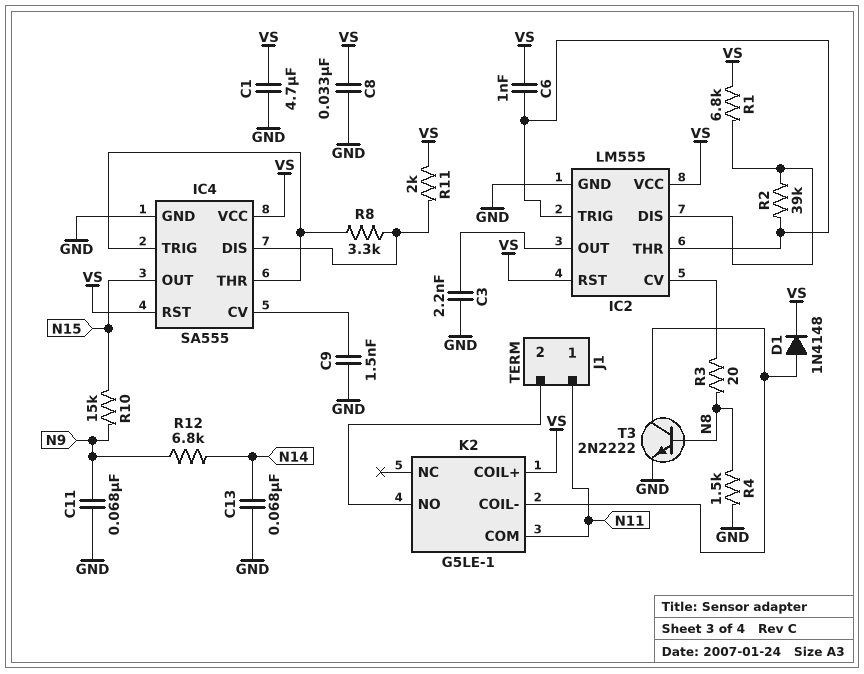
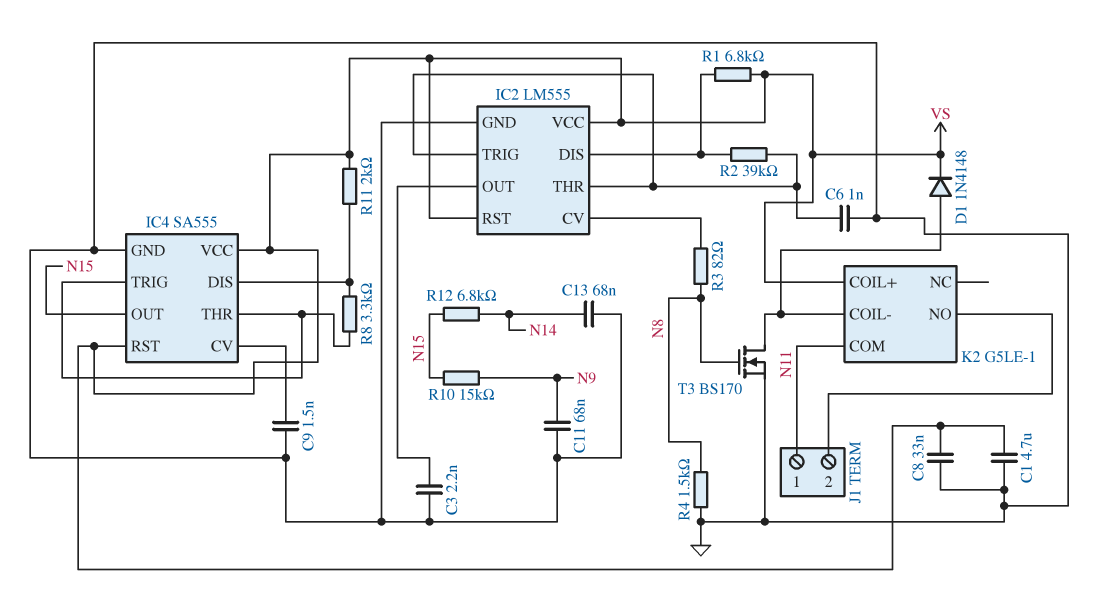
C6: 1nF (IC2/THR, VS) -> 1nF (GND, IC2/THR)
R3: 20 (IC2/CV, N8) -> 82 (IC2/CV, N8)
R12: 6.8k (N9, N14) -> 6.8k (N14, N15)
T3: NPN 2N2222 (B N8, C K2/COIL-, E GND) -> NMOS BS170 (G N8, D K2/COIL-, S GND)

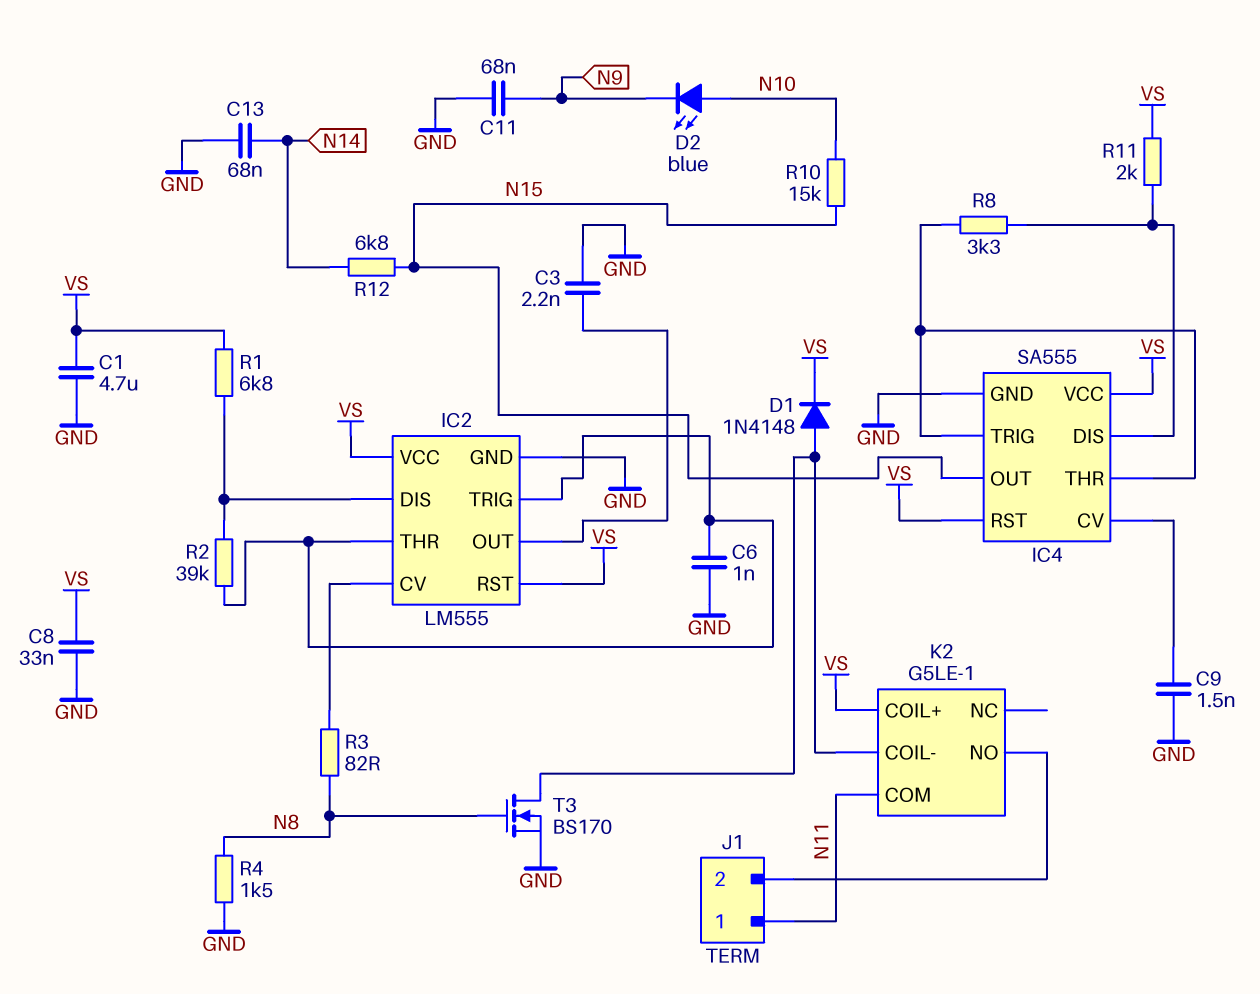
D2: none -> LED blue (A N10, K N9)
R10: 15k (N9, N15) -> 15k (N10, N15)

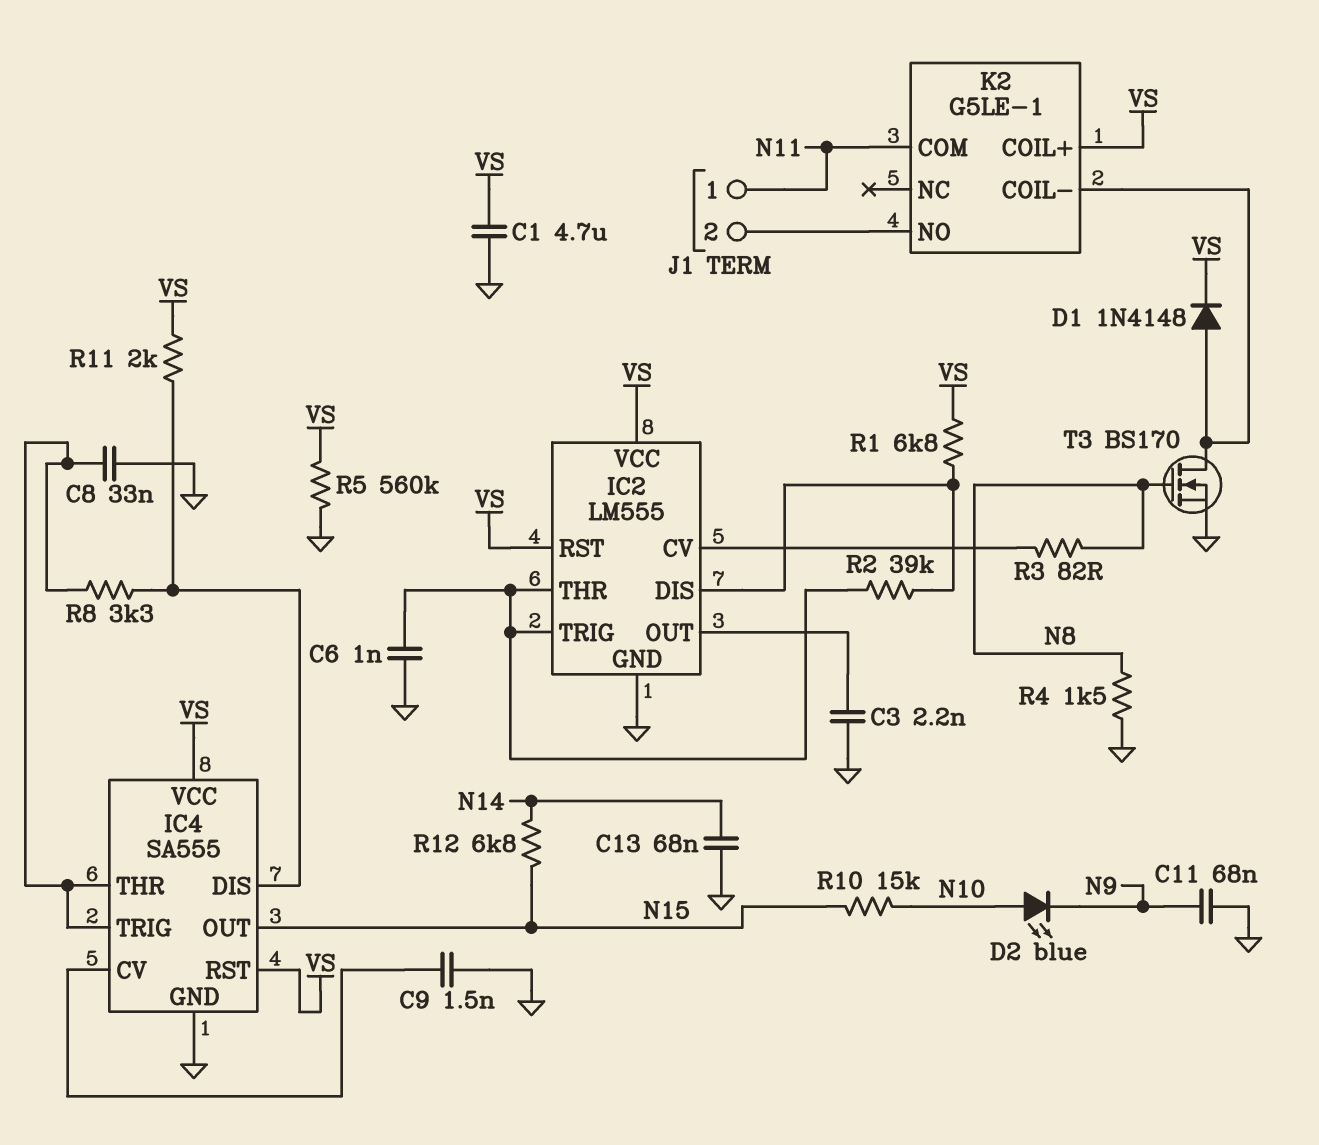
C8: 33nF (GND, VS) -> 33nF (GND, IC4/THR)
R5: none -> 560k (GND, VS)

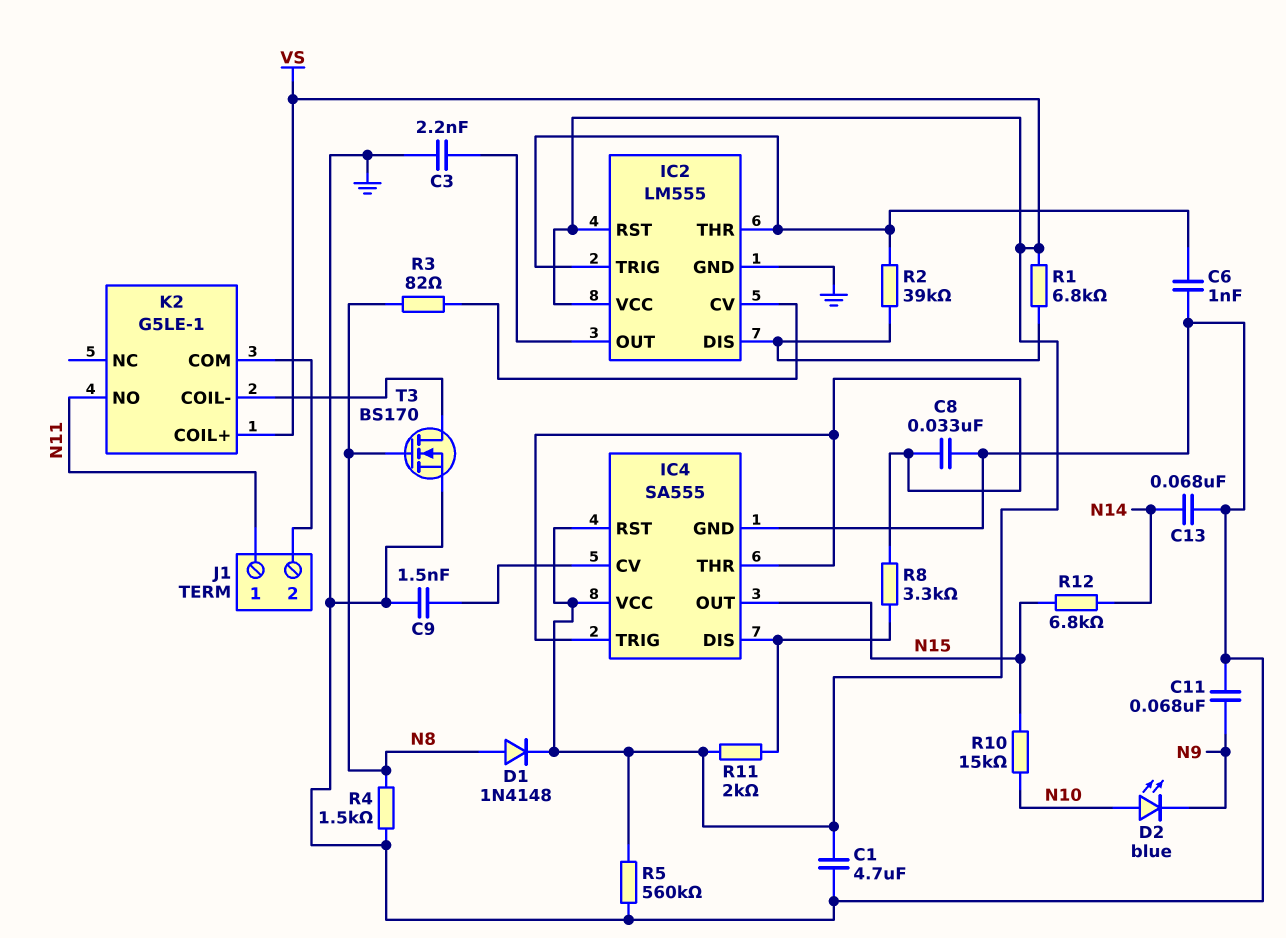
D1: diode 1N4148 (A K2/COIL-, K VS) -> diode 1N4148 (A N8, K VS)
K2 pin COM: N11 -> J1/2
K2 pin NO: J1/2 -> N11

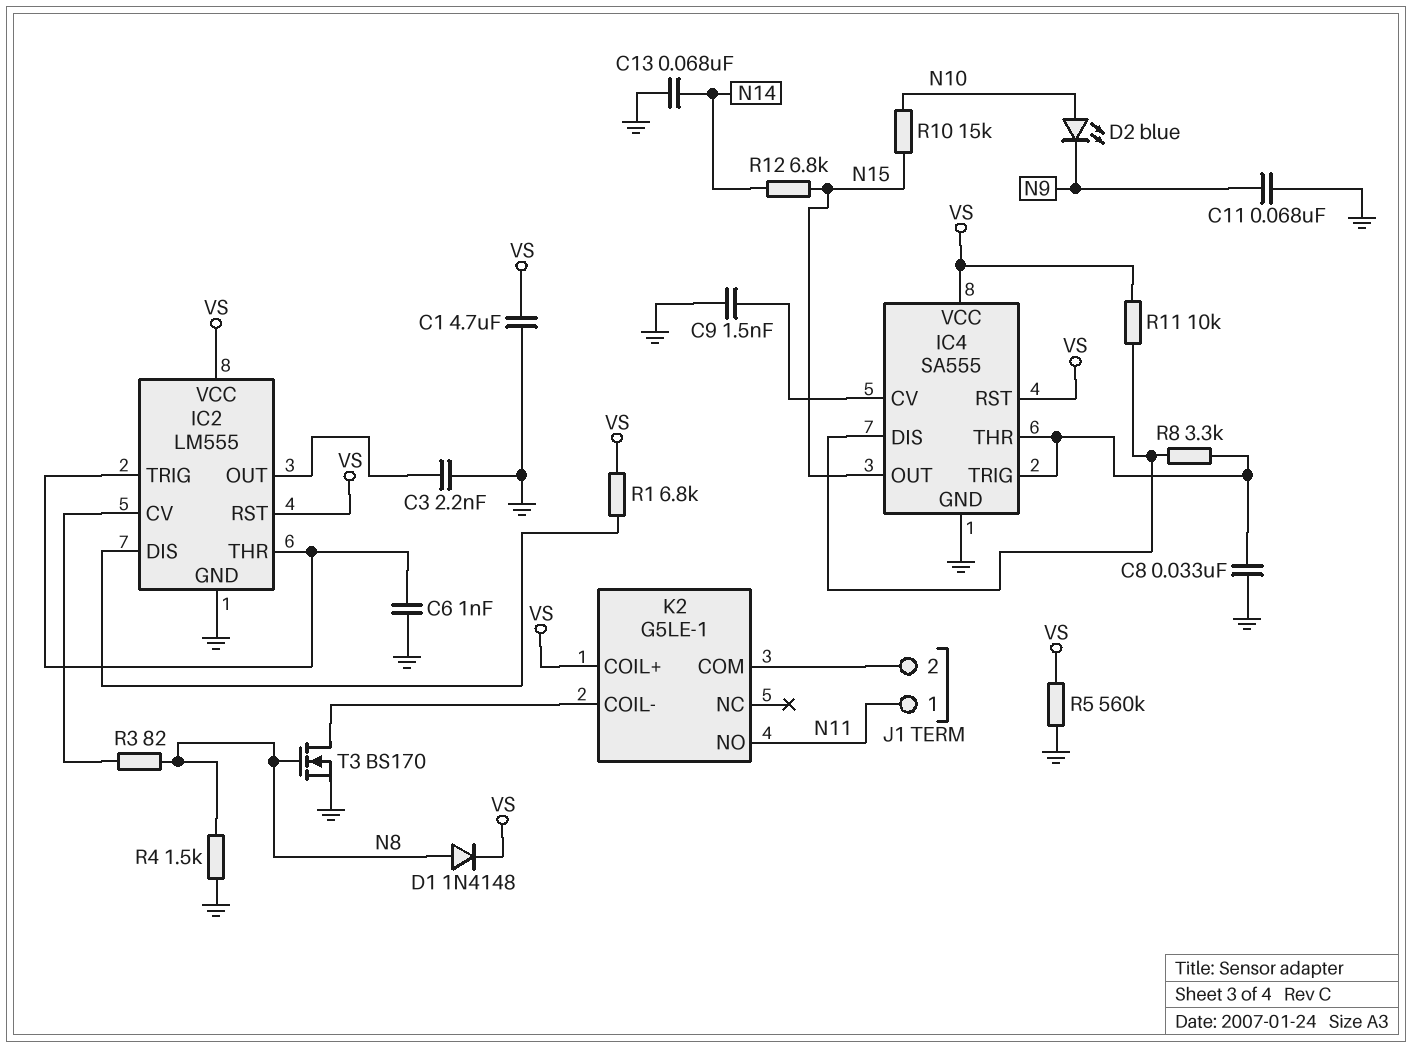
R2: 39k (IC2/DIS, IC2/THR) -> none
R11: 2k (IC4/DIS, VS) -> 10k (IC4/DIS, VS)

